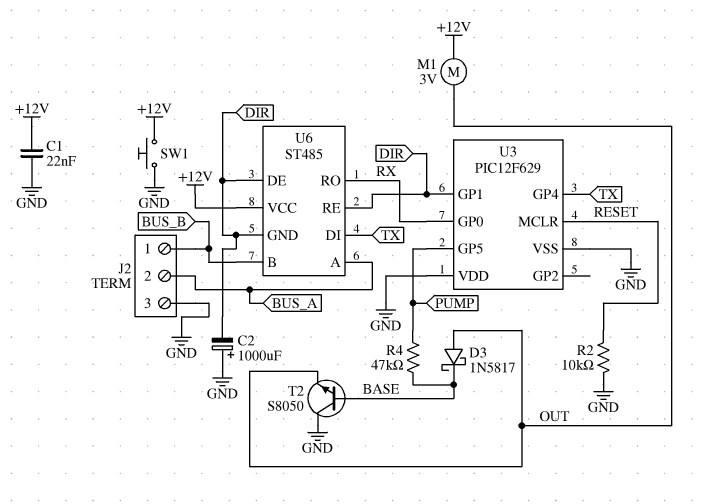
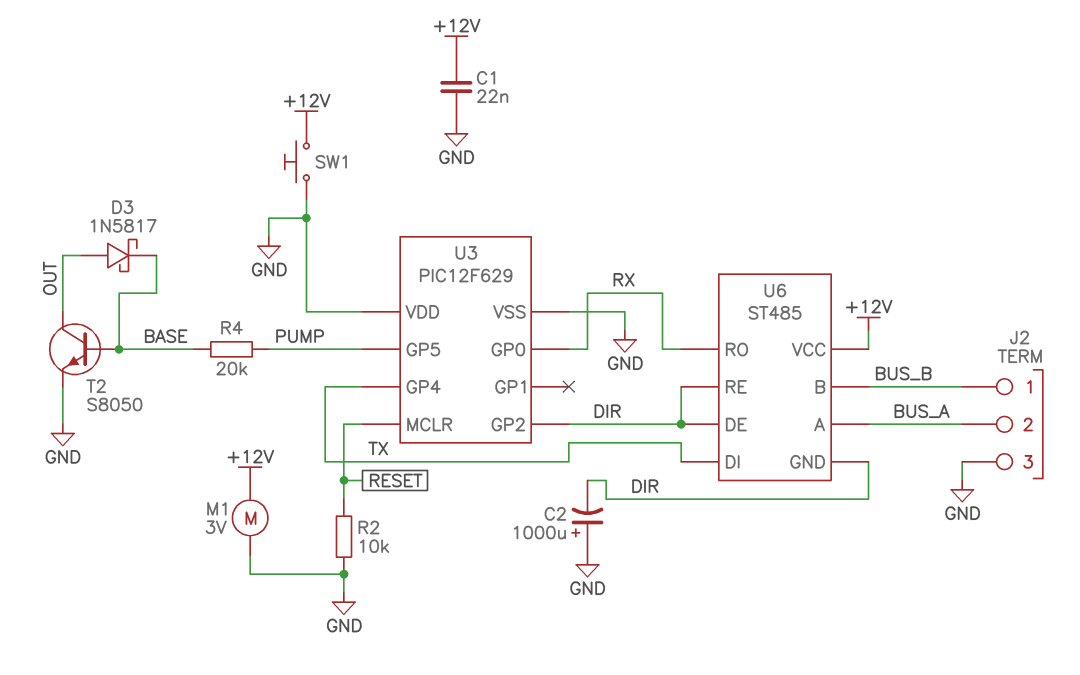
M1: motor 3V (+12V, OUT) -> motor 3V (+12V, GND)
R4: 47k (BASE, PUMP) -> 20k (BASE, PUMP)
T2: NPN S8050 (B BASE, C GND, E OUT) -> NPN S8050 (B BASE, C OUT, E GND)
U3 pin GP1: DIR -> none
U3 pin GP2: none -> DIR

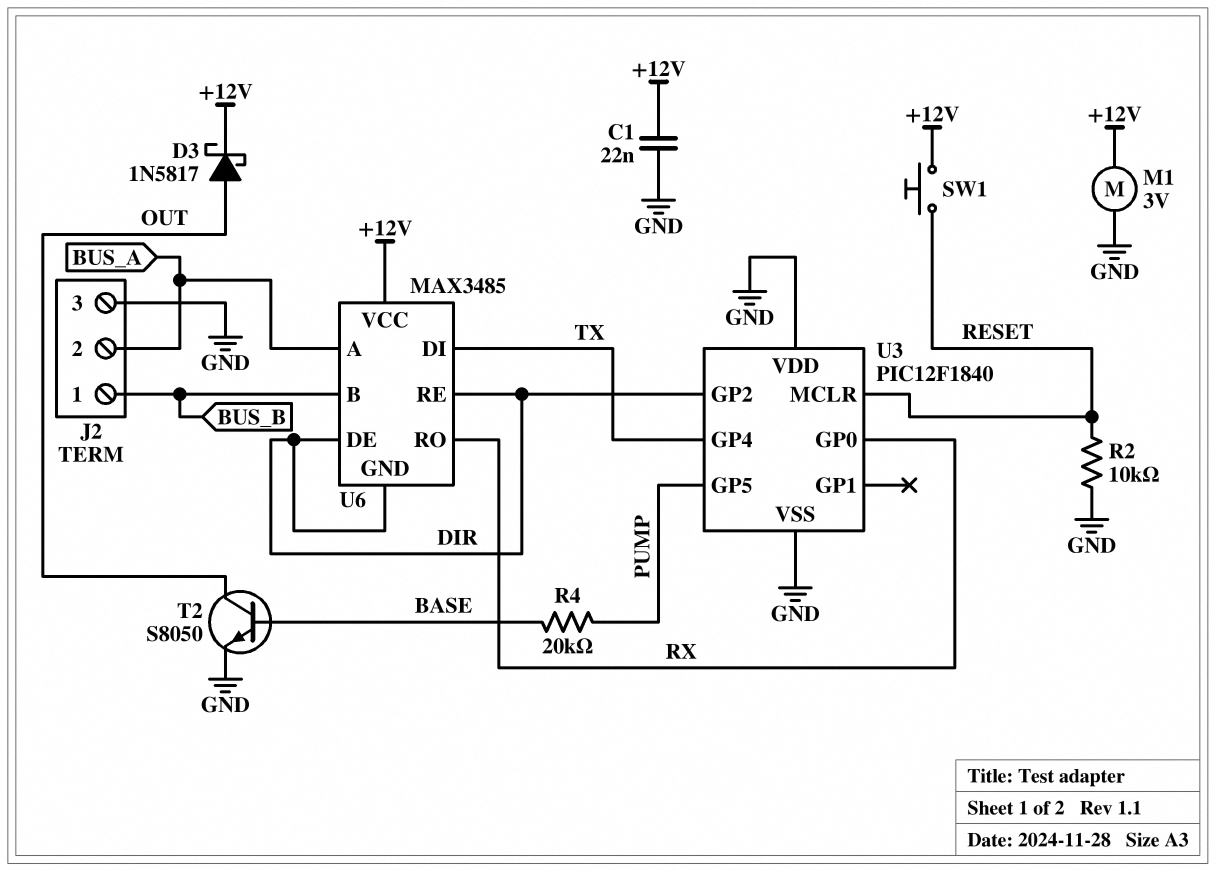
C2: 1000uF (plus GND, minus DIR) -> none
D3: schottky 1N5817 (A OUT, K BASE) -> schottky 1N5817 (A OUT, K +12V)
SW1: button (+12V, GND) -> button (+12V, RESET)
U3: PIC12F629 -> PIC12F1840
U6: ST485 -> MAX3485

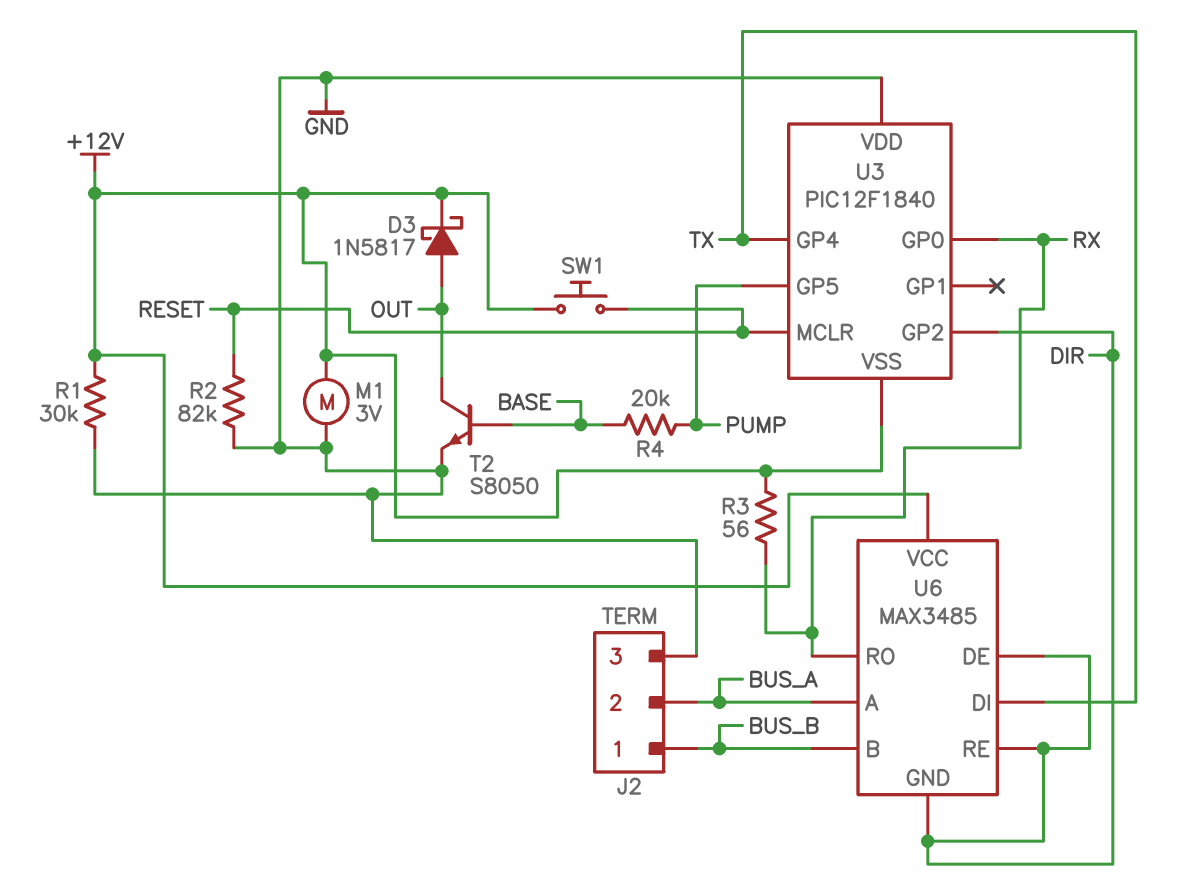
C1: 22nF (+12V, GND) -> none
R1: none -> 30k (+12V, GND)
R2: 10k (GND, RESET) -> 82k (GND, RESET)
R3: none -> 56 (+12V, RX)
U3 pin VSS: GND -> +12V

